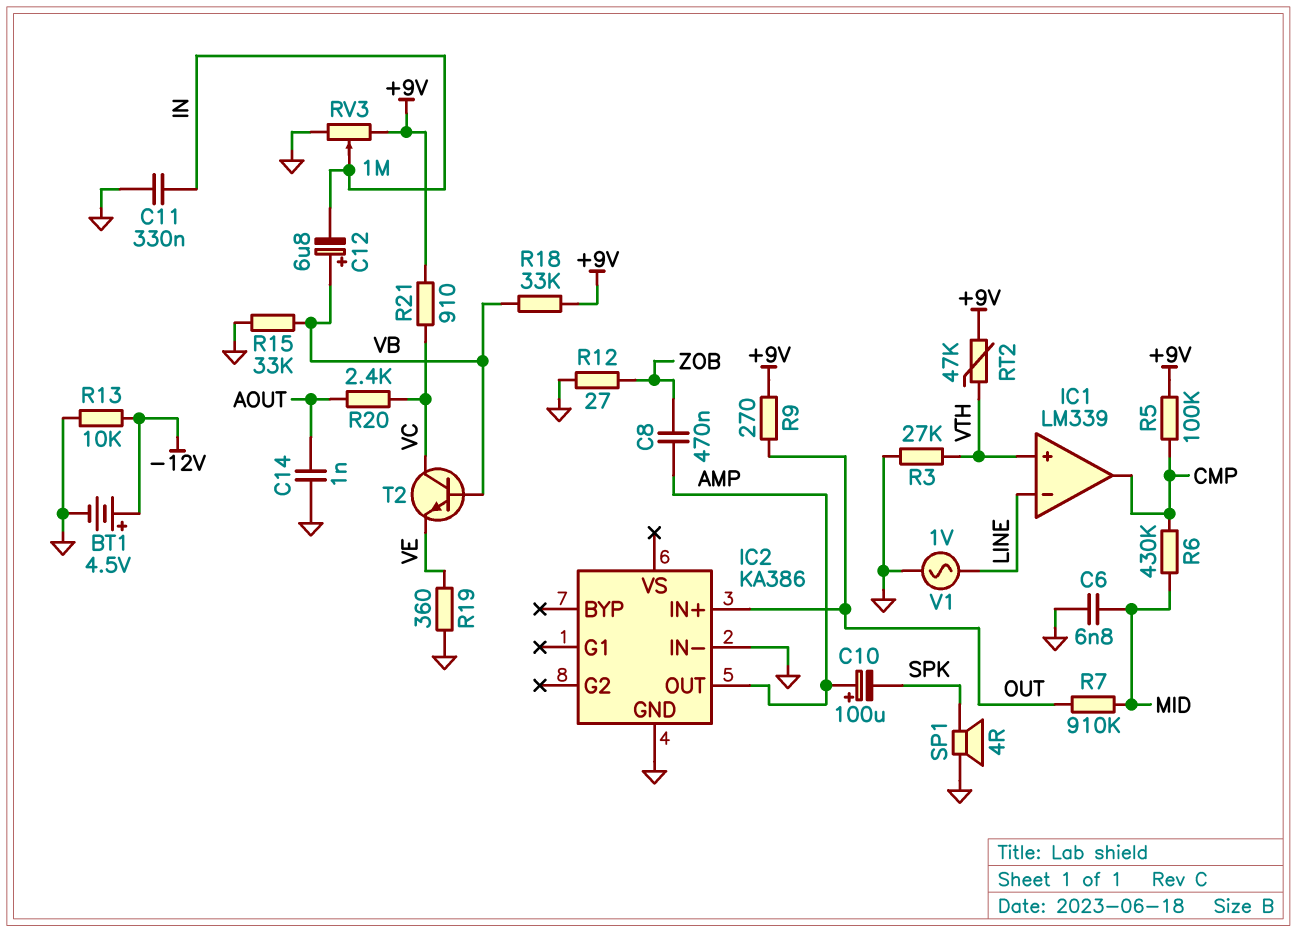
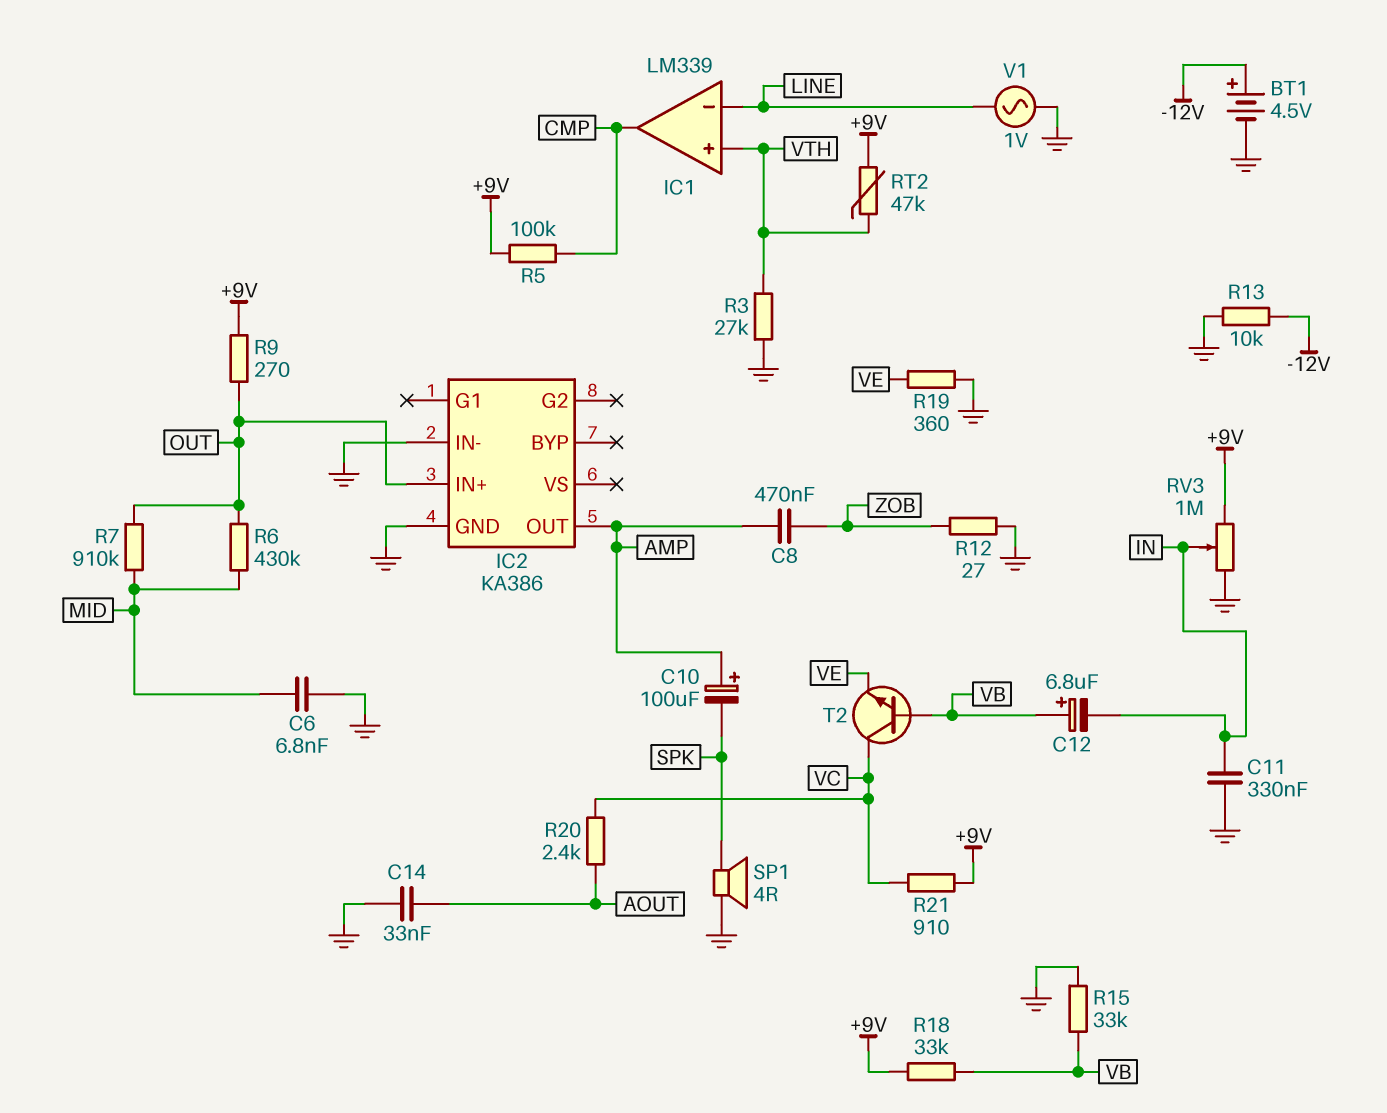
C14: 1nF (AOUT, GND) -> 33nF (AOUT, GND)
R6: 430k (CMP, MID) -> 430k (MID, OUT)

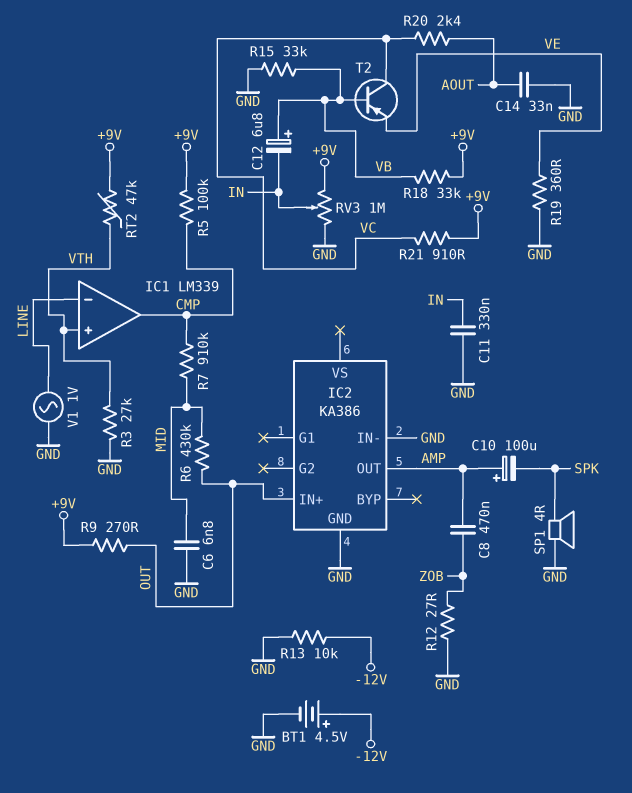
R7: 910k (MID, OUT) -> 910k (CMP, MID)
T2: NPN (B VB, C VC, E VE) -> PNP (B VB, C VC, E VE)

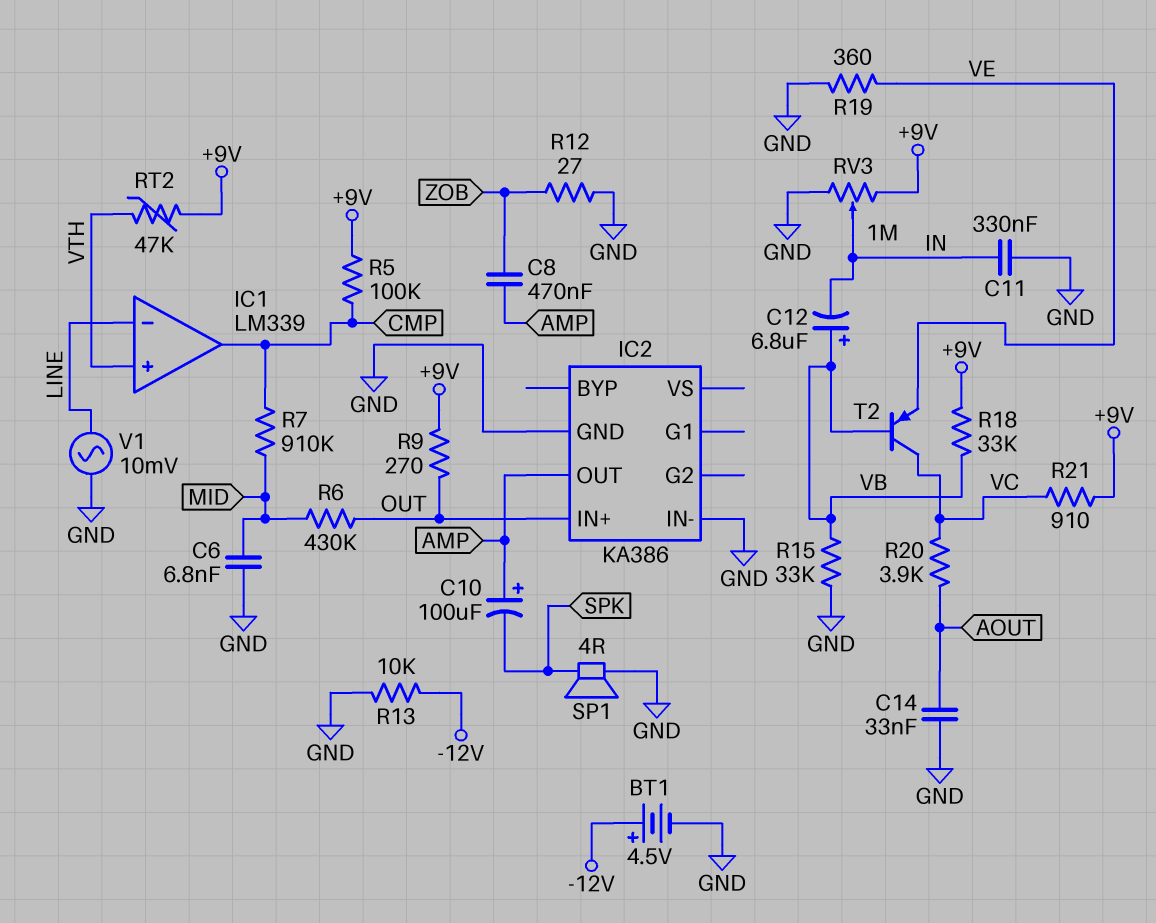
R3: 27k (GND, VTH) -> none
R20: 2.4k (AOUT, VC) -> 3.9k (AOUT, VC)
V1: AC 1V (GND, LINE) -> AC 10mV (GND, LINE)

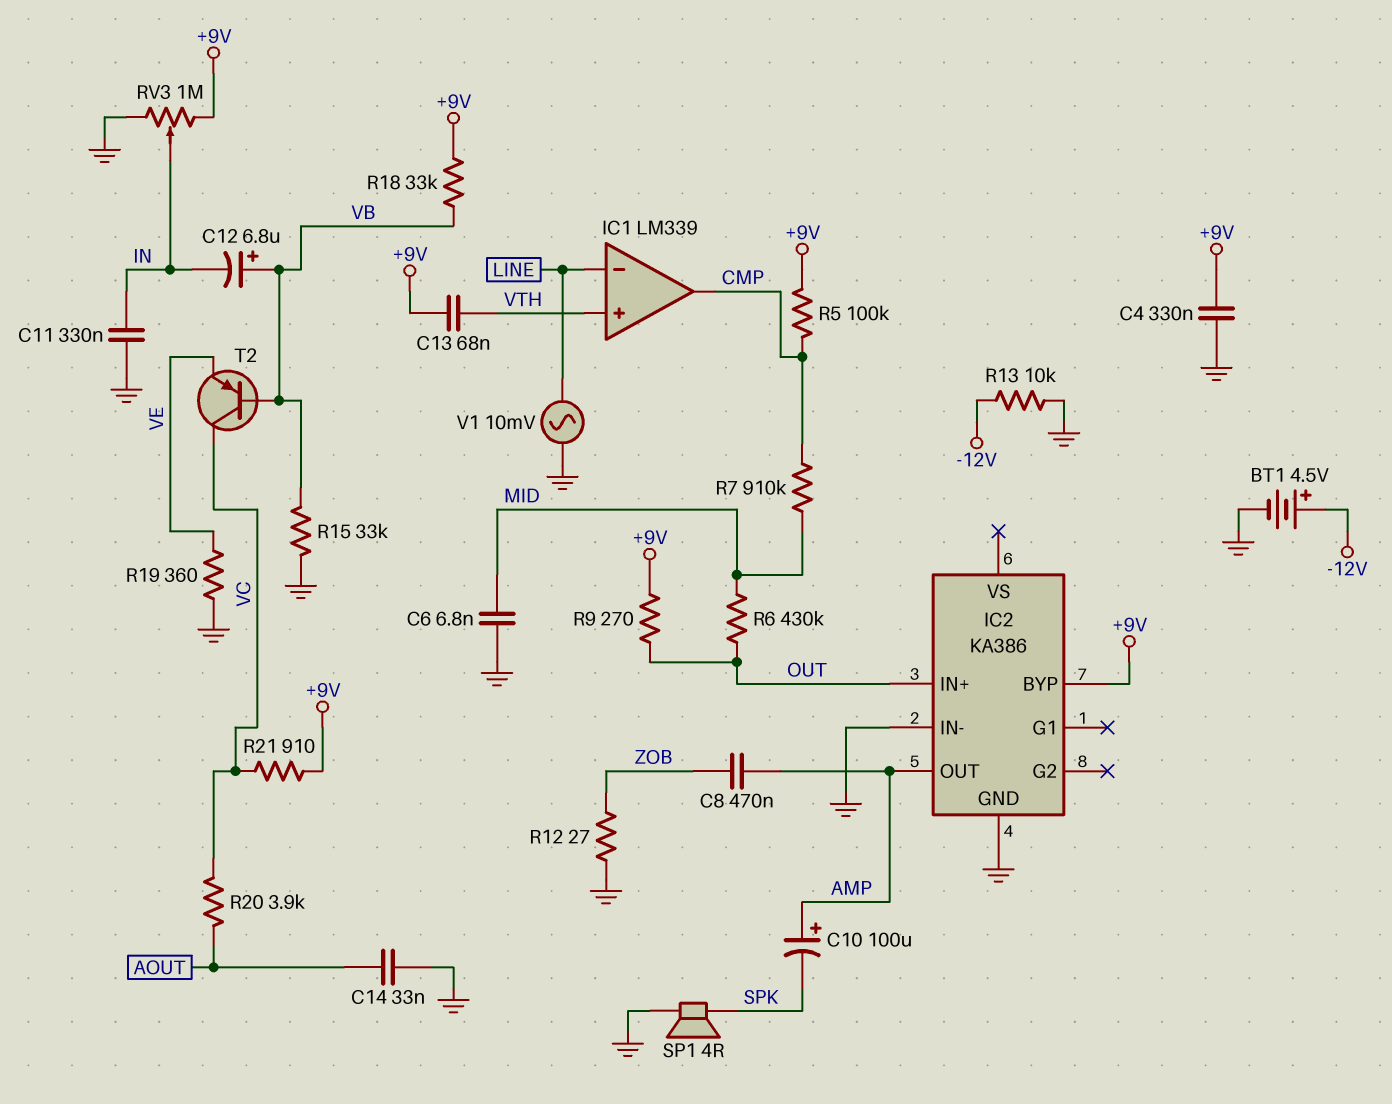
C4: none -> 330nF (+9V, GND)
C13: none -> 68nF (+9V, VTH)
IC2 pin BYP: none -> +9V
RT2: 47k (+9V, VTH) -> none

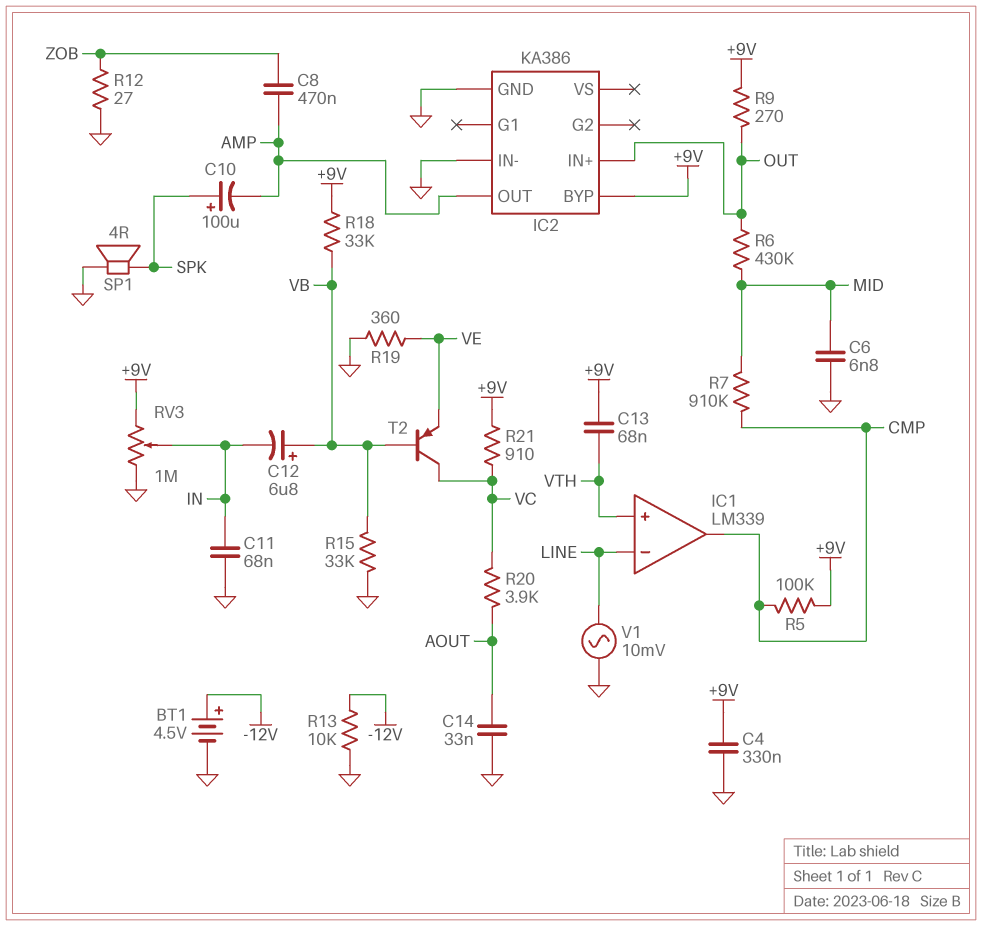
C10: 100uF (plus AMP, minus SPK) -> 100uF (plus SPK, minus AMP)
C11: 330nF (GND, IN) -> 68nF (GND, IN)

